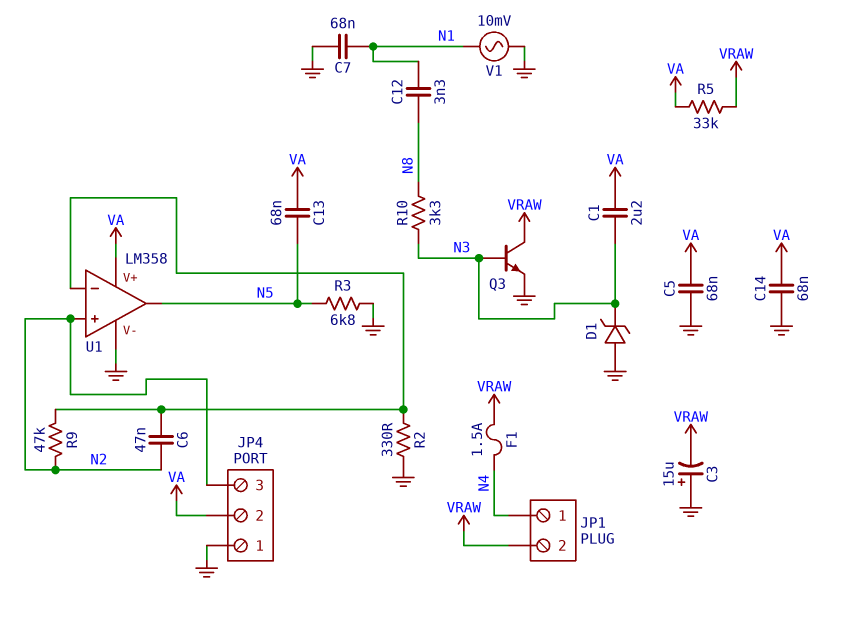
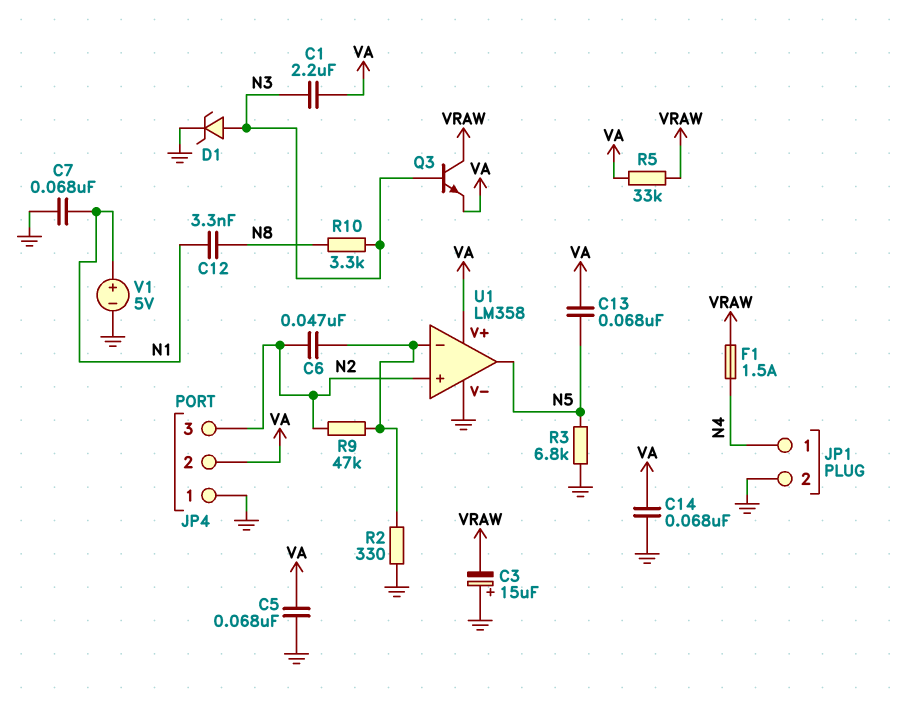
D1: zener (A GND, K N3) -> zener (A N3, K GND)
JP1 pin 2: VRAW -> GND
Q3: NPN (B N3, C VRAW, E GND) -> NPN (B N3, C VRAW, E VA)
V1: AC 10mV (GND, N1) -> 5V (plus N1, minus GND)

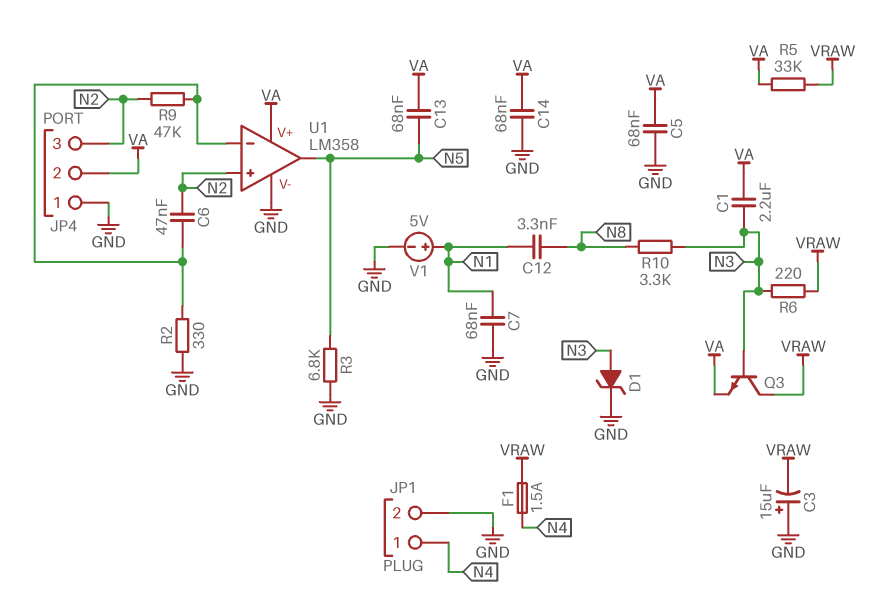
R6: none -> 220 (N3, VRAW)

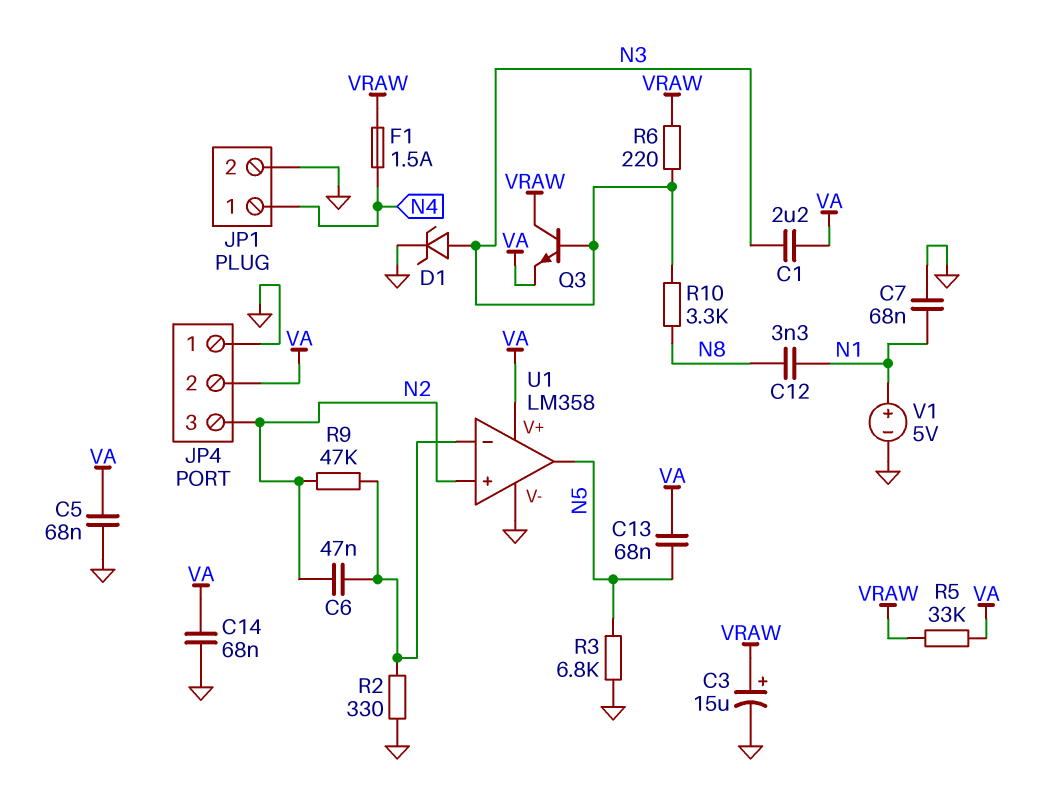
C3: 15uF (plus GND, minus VRAW) -> 15uF (plus VRAW, minus GND)

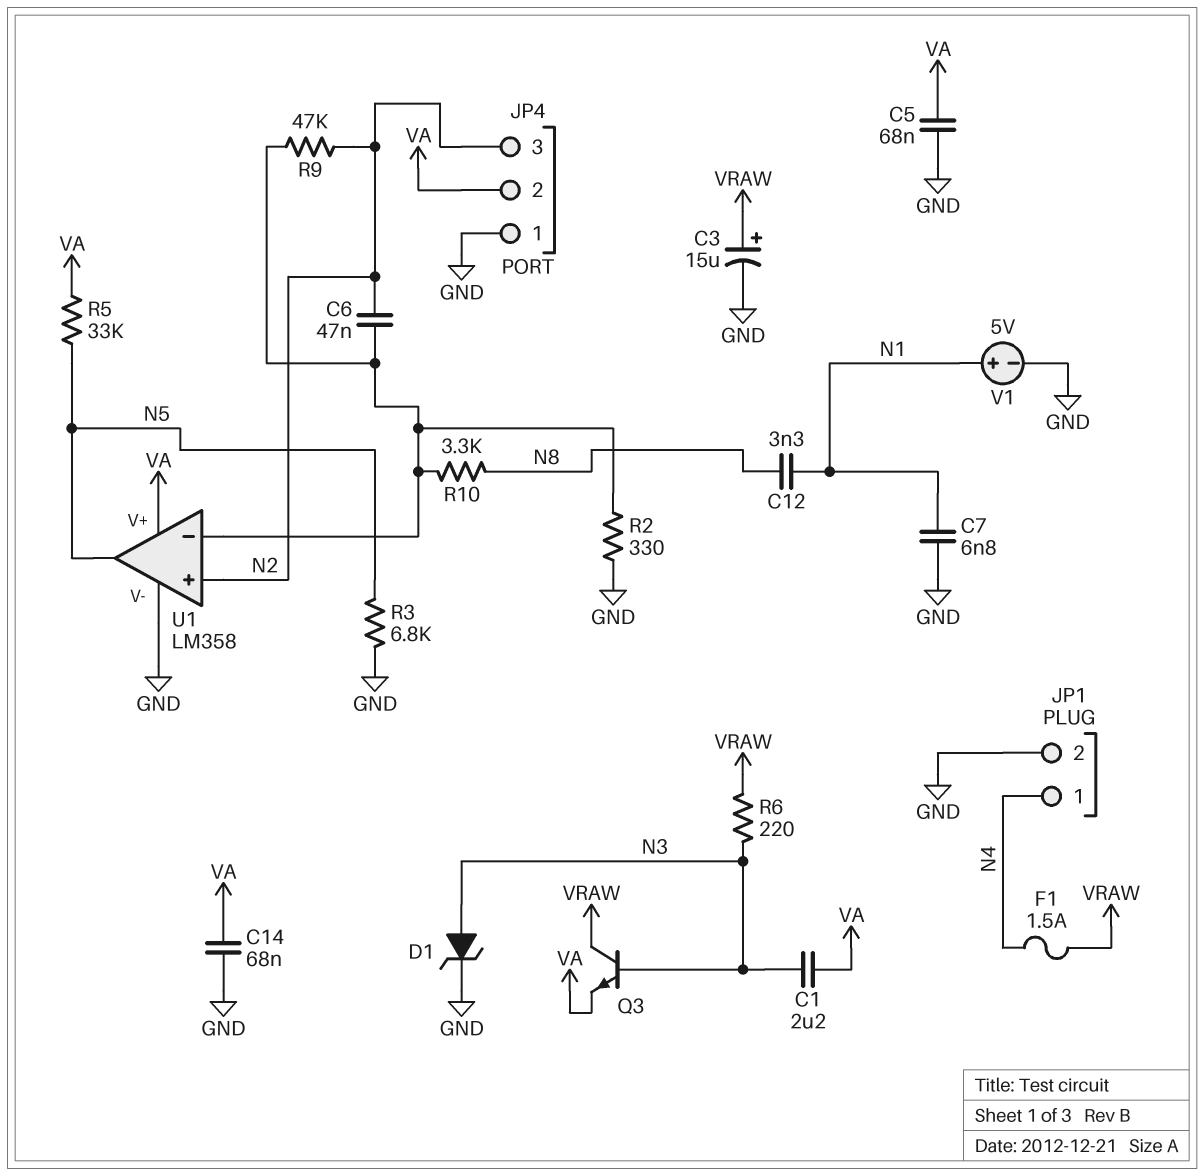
C7: 68nF (GND, N1) -> 6.8nF (GND, N1)
C13: 68nF (N5, VA) -> none
R5: 33k (VA, VRAW) -> 33k (N5, VA)
R10: 3.3k (N3, N8) -> 3.3k (N8, U1/in-)

